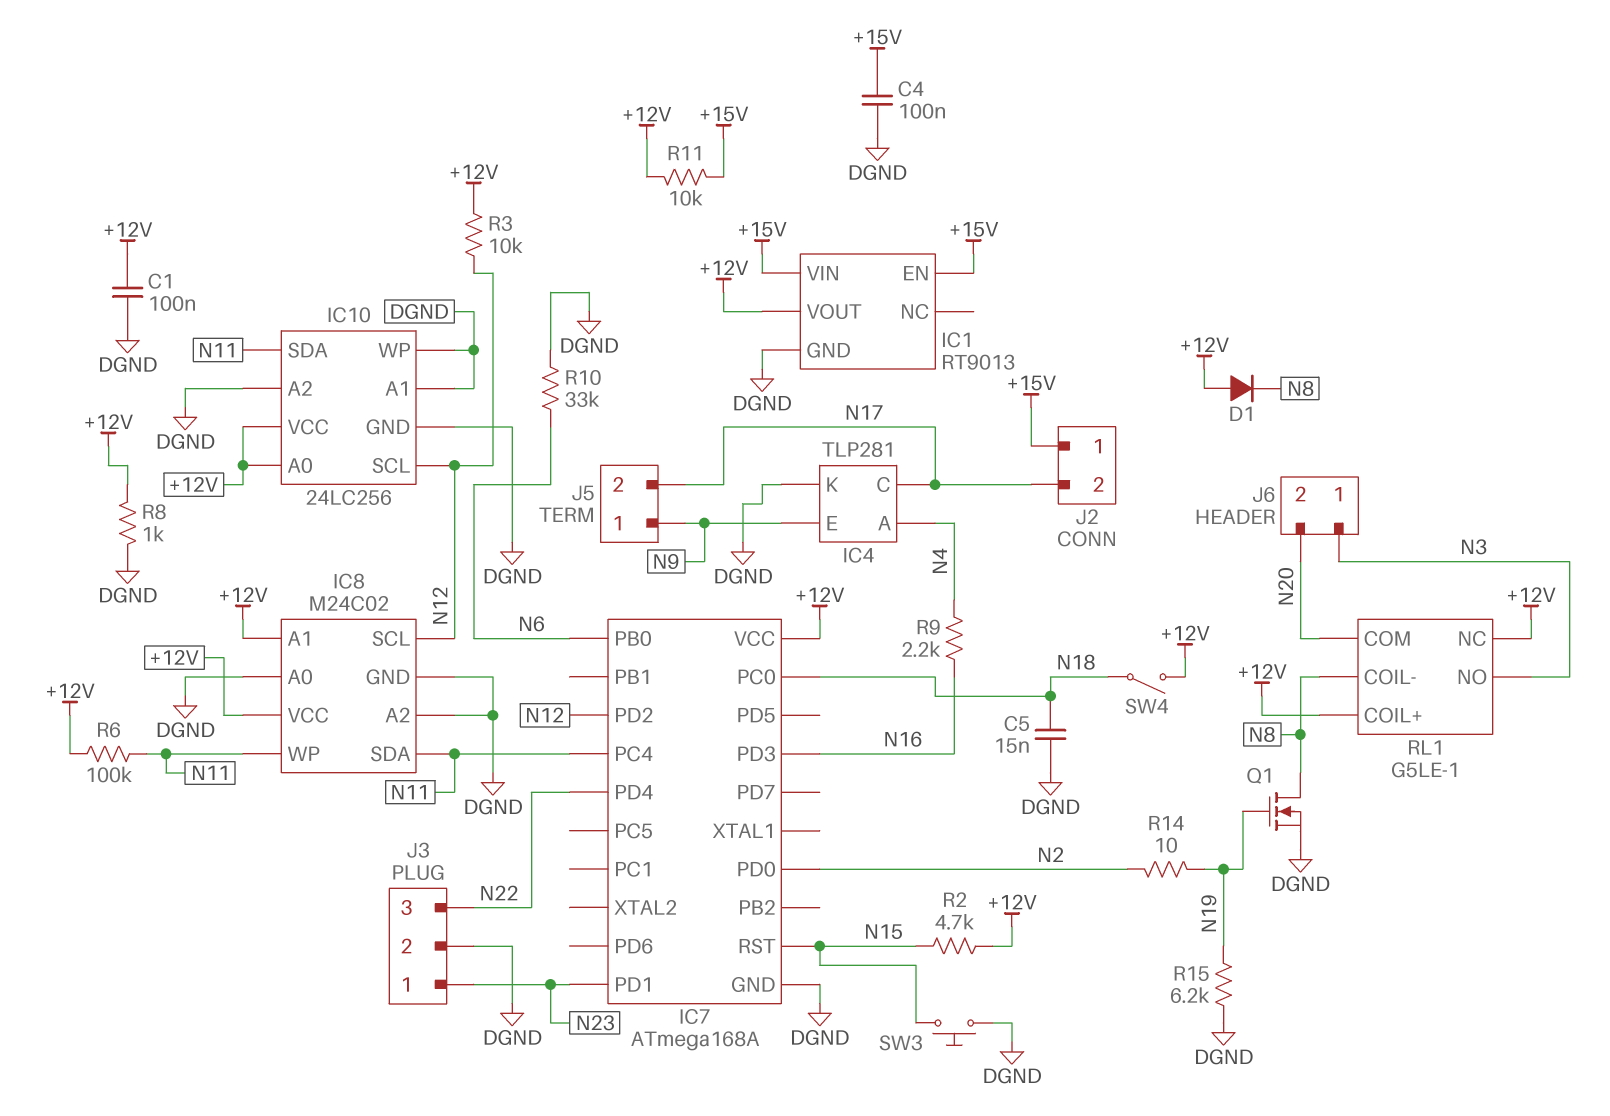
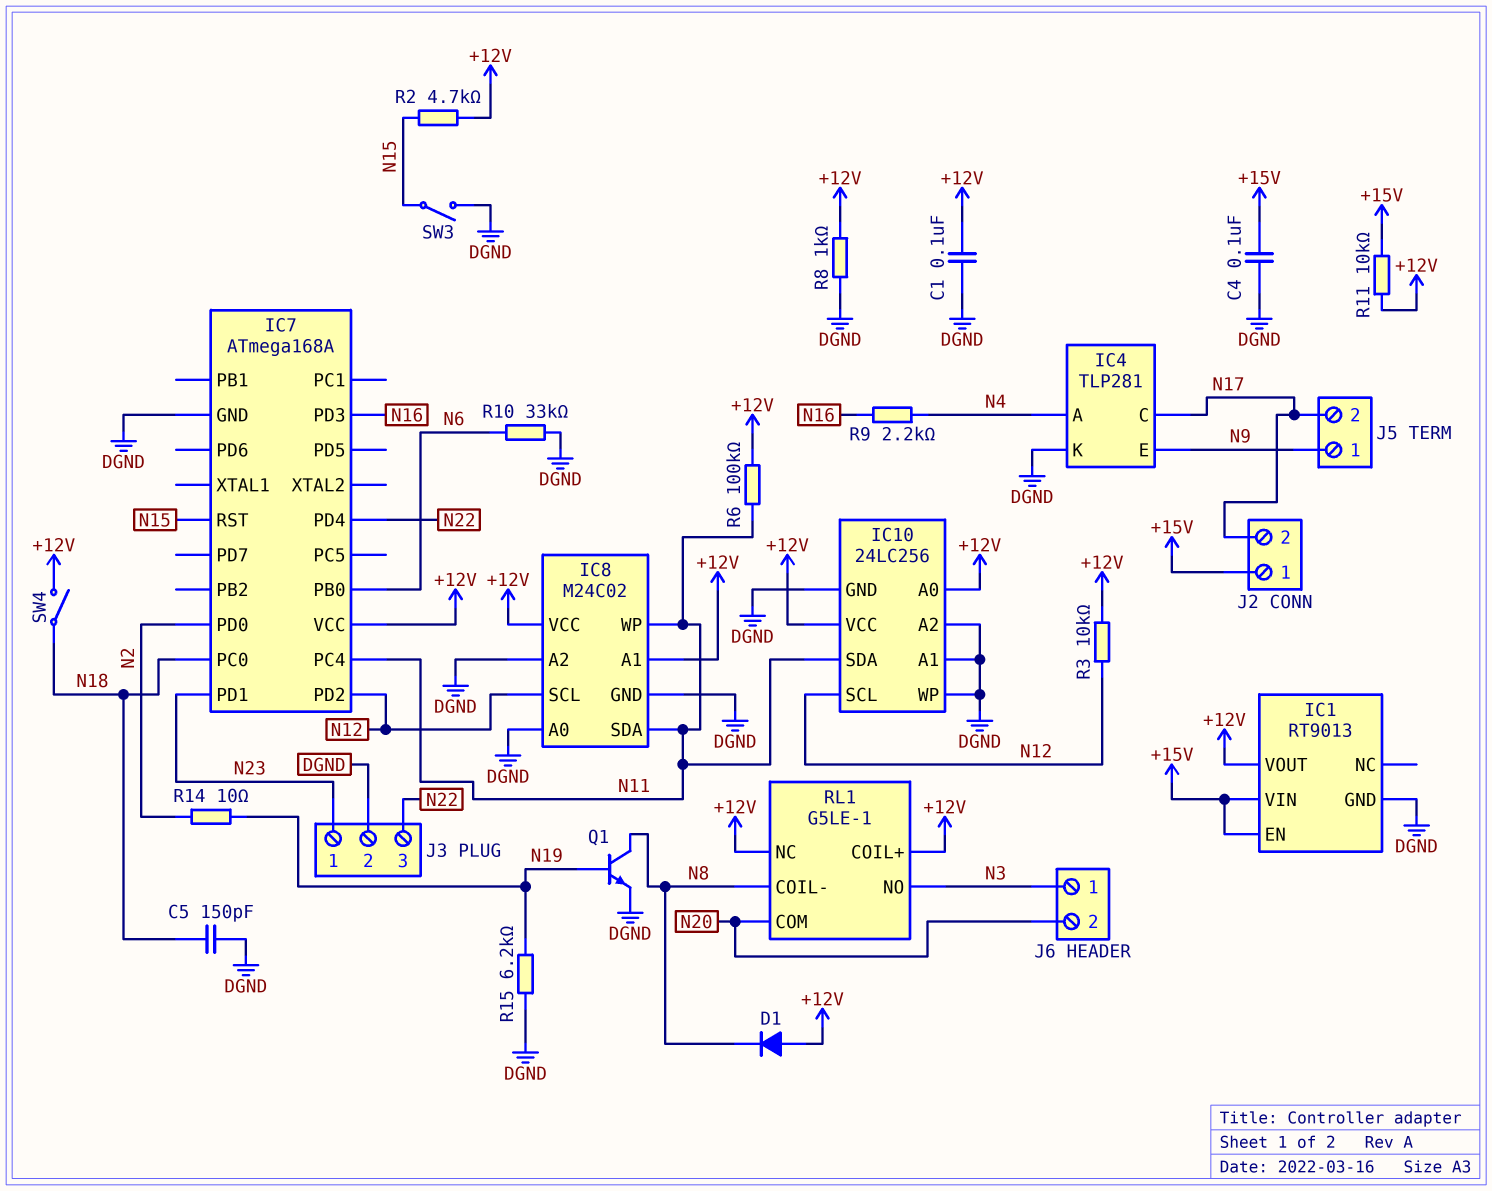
C5: 15nF (DGND, N18) -> 150pF (DGND, N18)
Q1: NMOS (G N19, D N8, S DGND) -> NPN (B N19, C N8, E DGND)
SW3: button (DGND, N15) -> switch (DGND, N15)

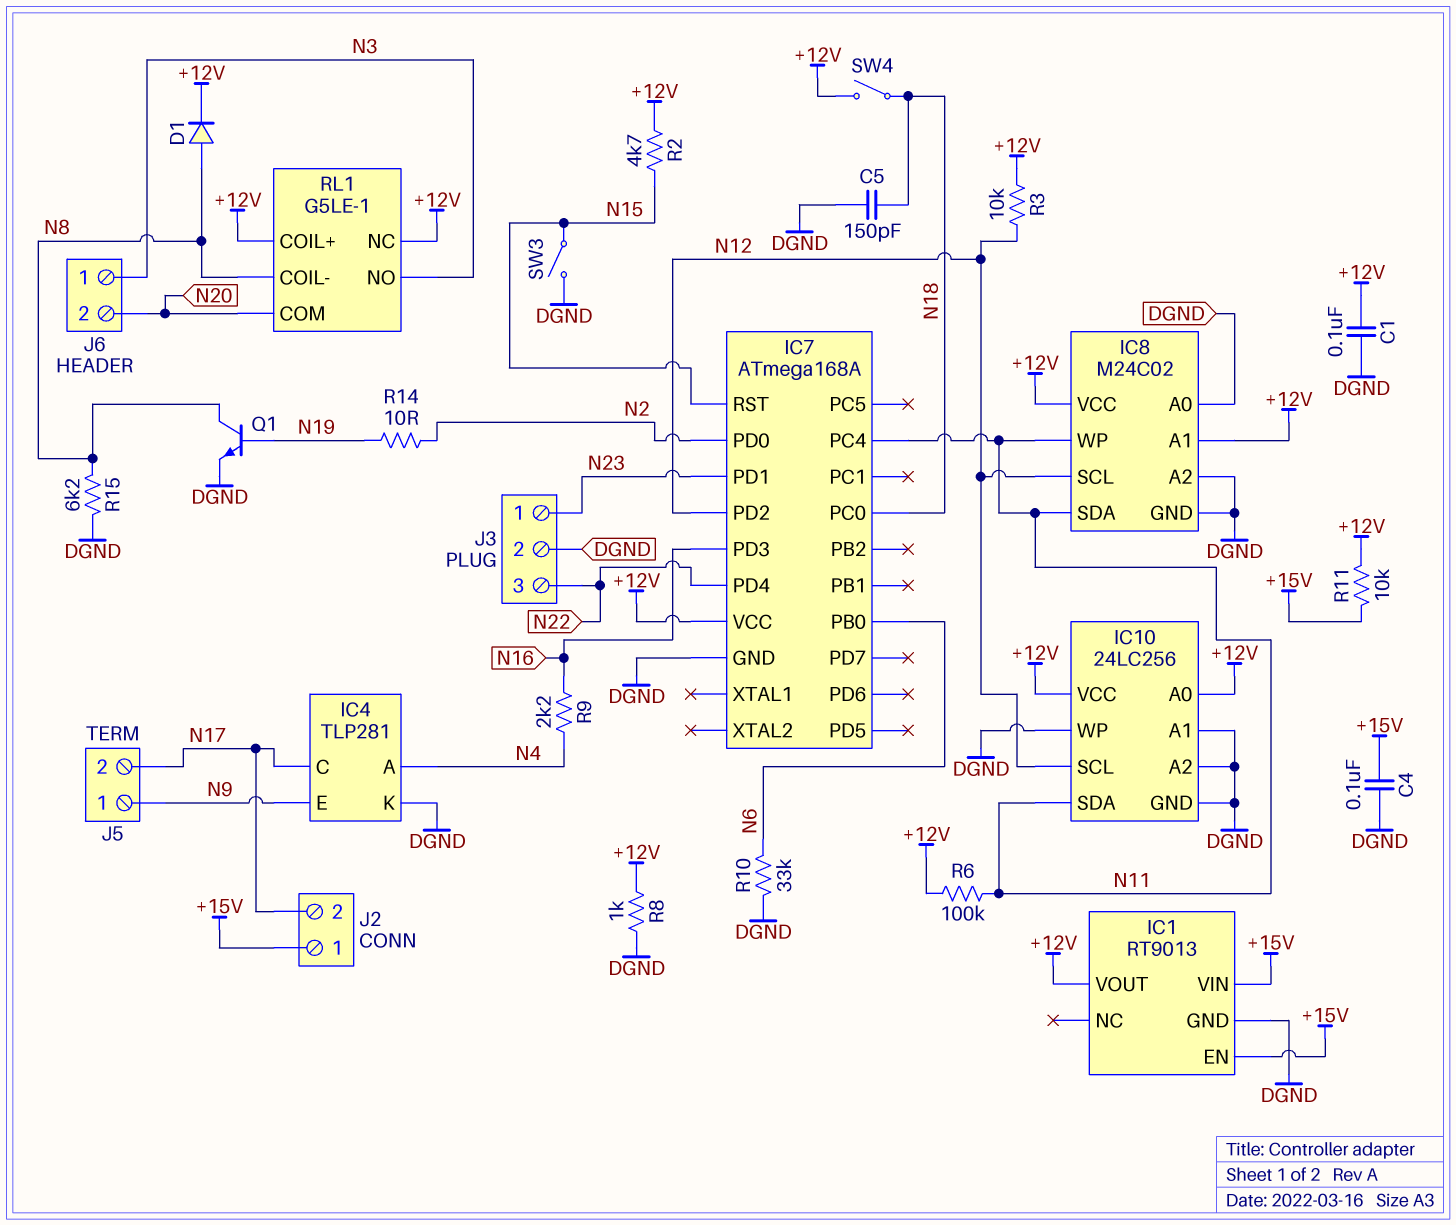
D1: diode (A +12V, K N8) -> diode (A N8, K +12V)
R15: 6.2k (DGND, N19) -> 6.2k (DGND, N8)

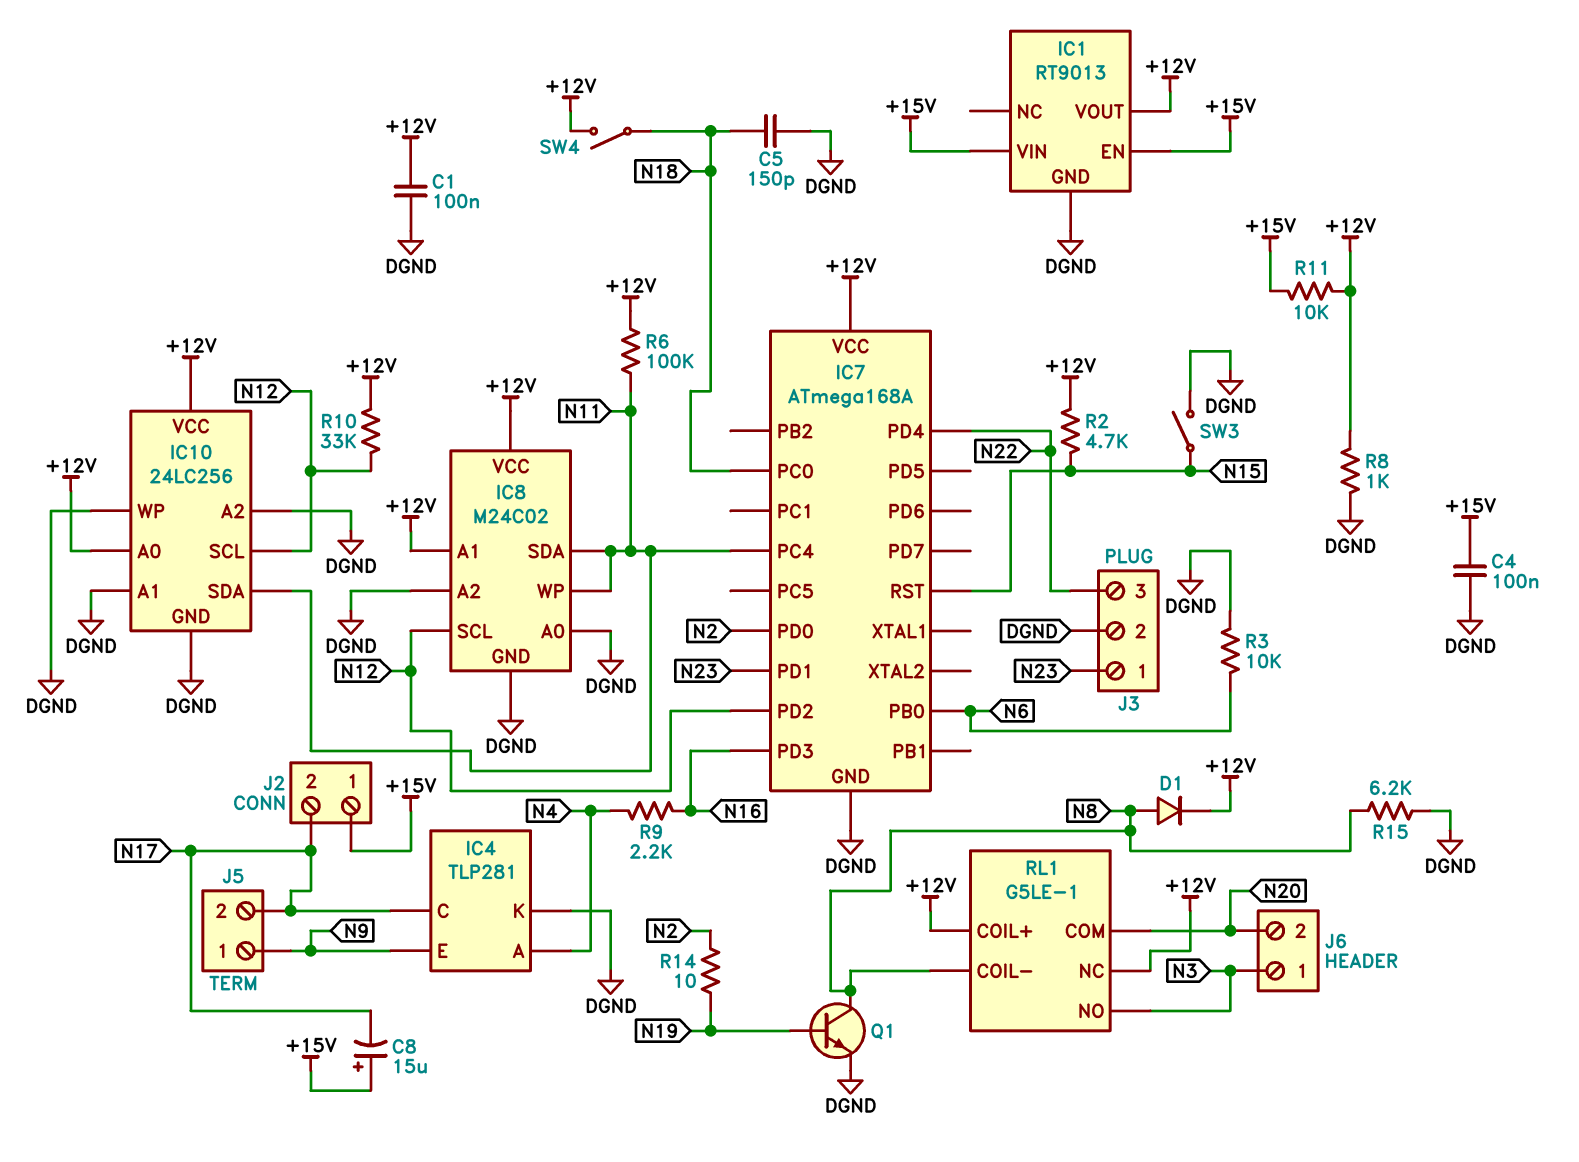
C8: none -> 15uF (plus +15V, minus N17)
R3: 10k (+12V, N12) -> 10k (DGND, N6)
R10: 33k (DGND, N6) -> 33k (+12V, N12)

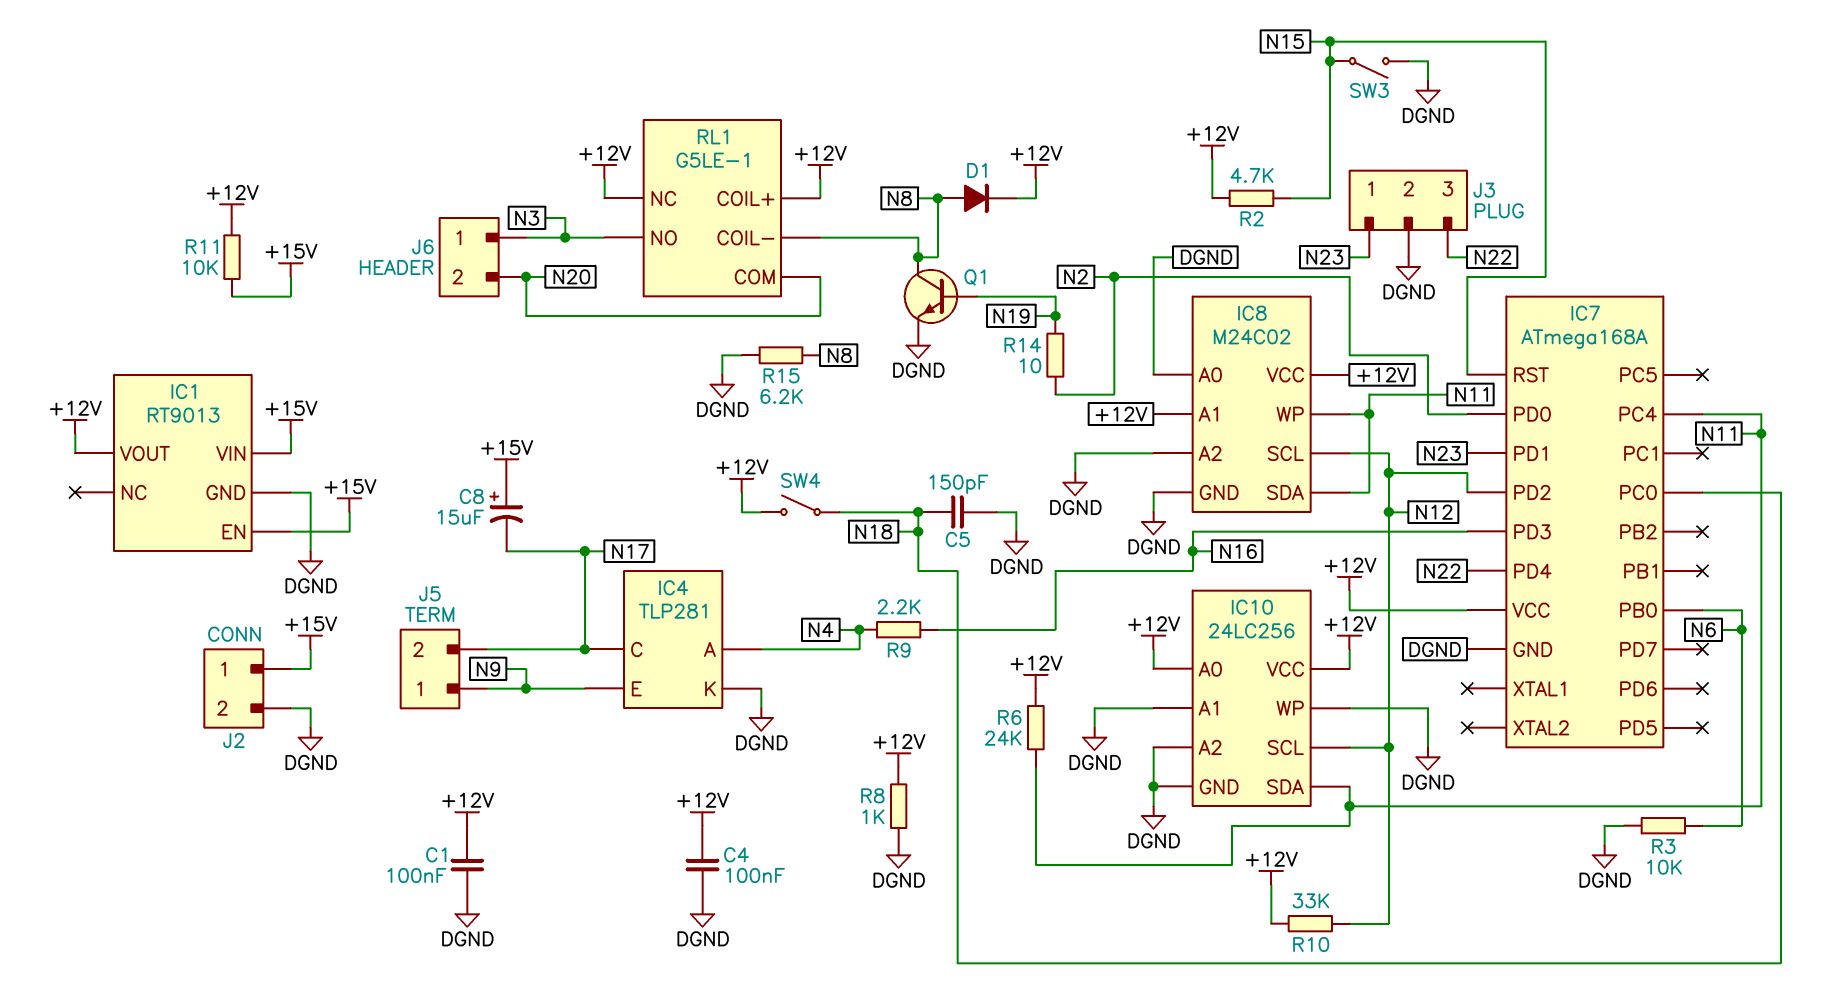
C4: 100nF (+15V, DGND) -> 100nF (+12V, DGND)
J2 pin 2: N17 -> DGND
R6: 100k (+12V, N11) -> 24k (+12V, N11)

